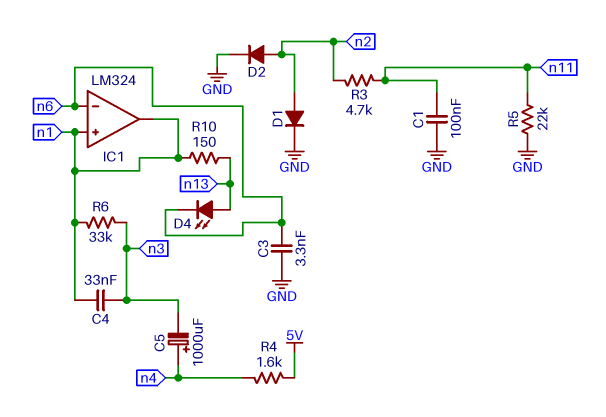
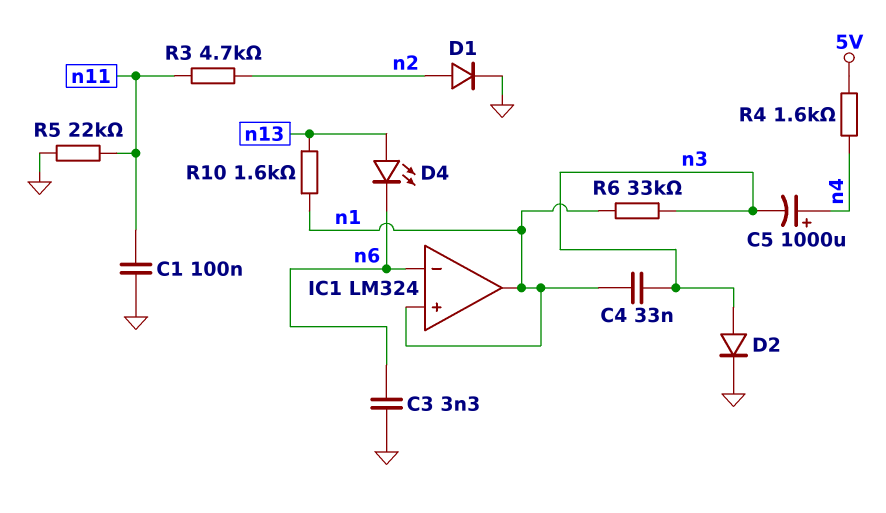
D2: diode (A n2, K GND) -> diode (A n3, K GND)
R10: 150 (n1, n13) -> 1.6k (n1, n13)

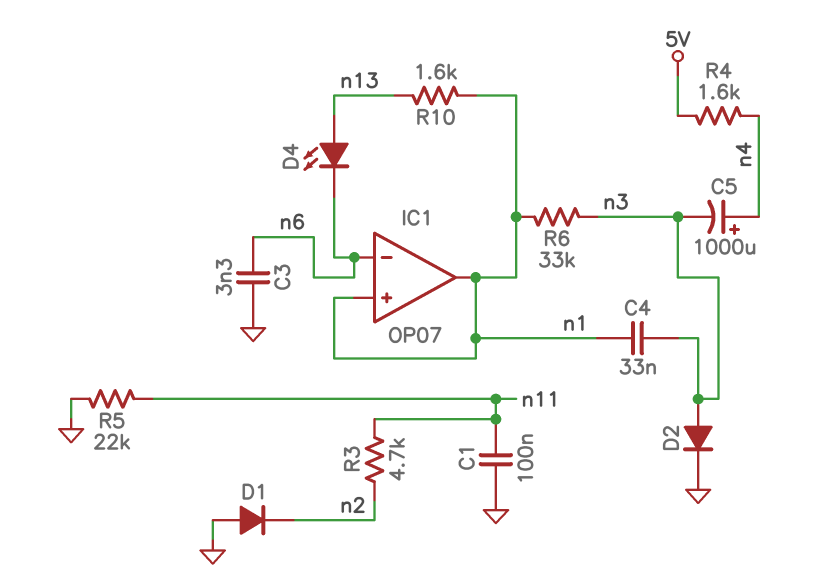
D1: diode (A n2, K GND) -> diode (A GND, K n2)
IC1: LM324 -> OP07

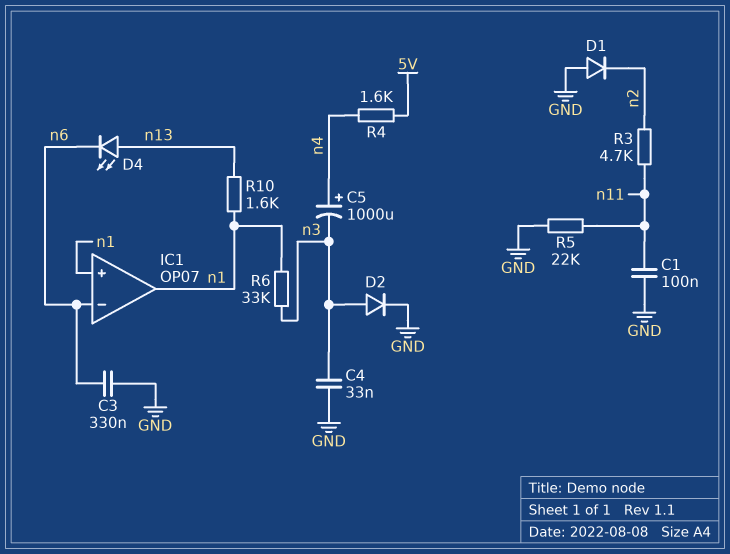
C3: 3.3nF (GND, n6) -> 330nF (GND, n6)
C4: 33nF (n1, n3) -> 33nF (GND, n3)

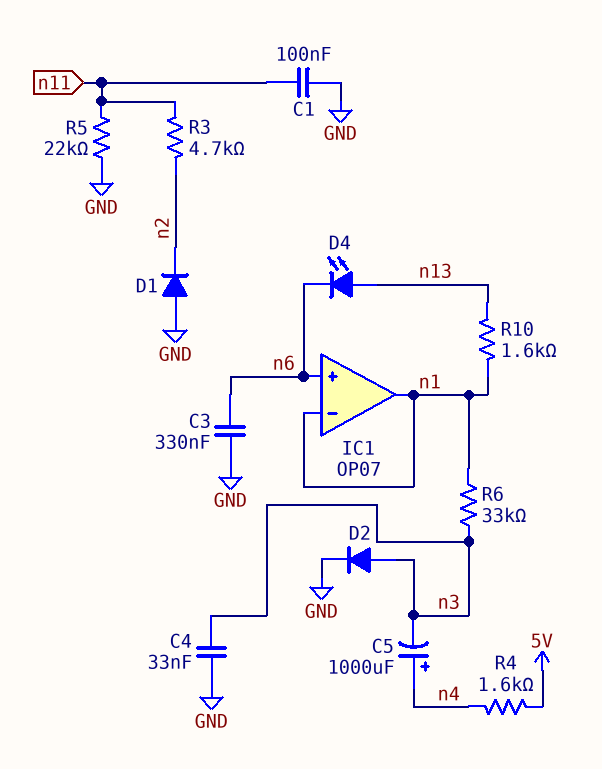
IC1 pin in+: n1 -> n6
IC1 pin in-: n6 -> n1

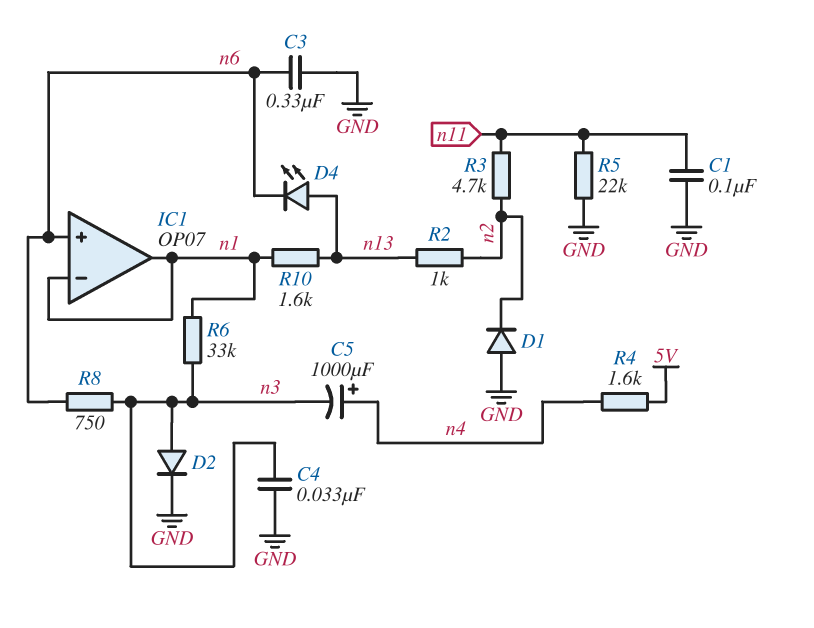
R2: none -> 1k (n2, n13)
R8: none -> 750 (n3, n6)

